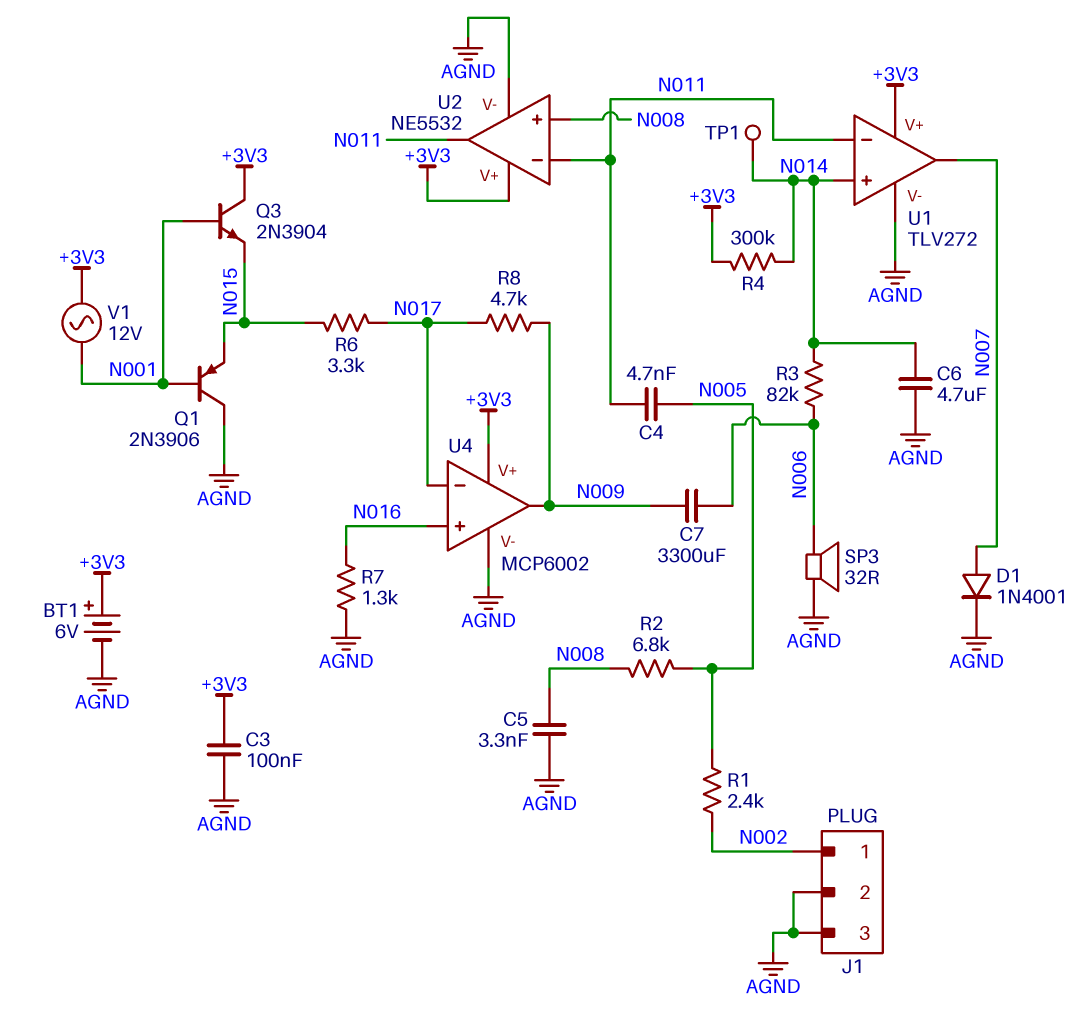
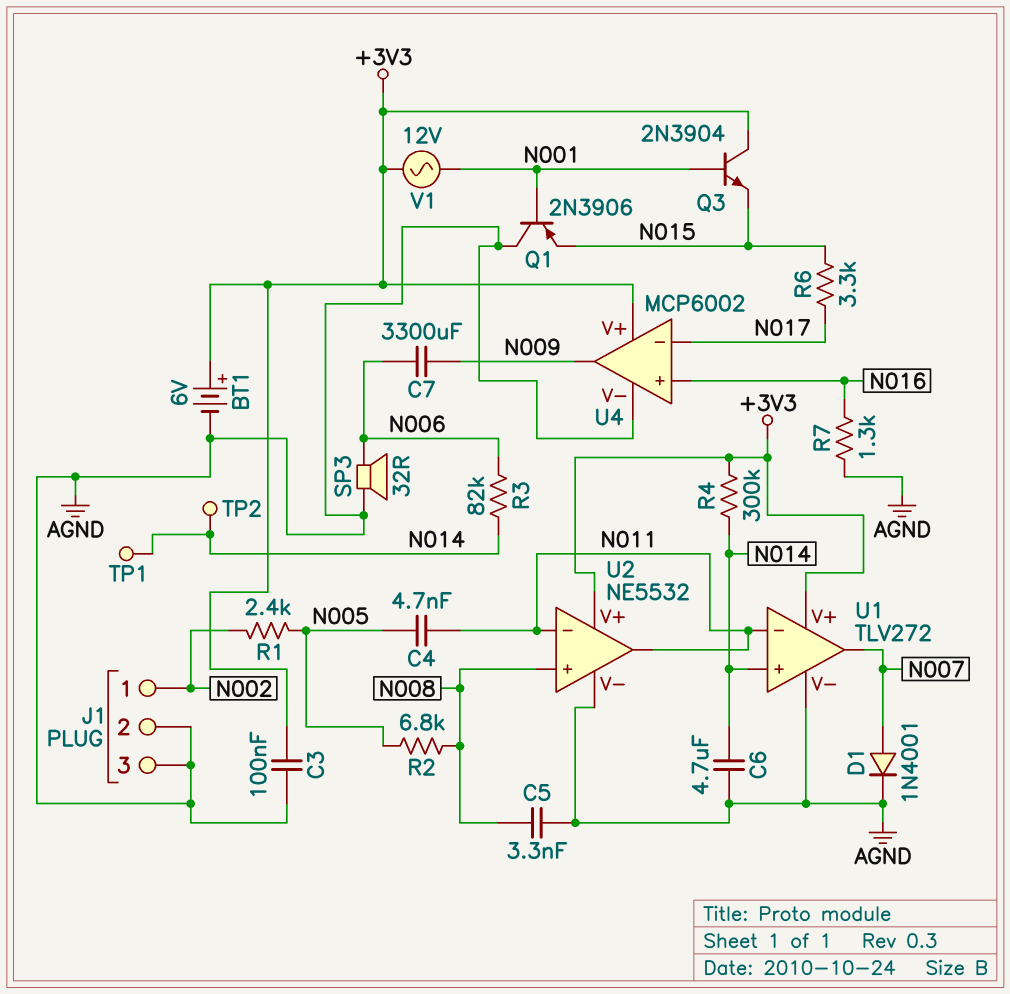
R8: 4.7k (N009, N017) -> none
TP2: none -> test point (N014)

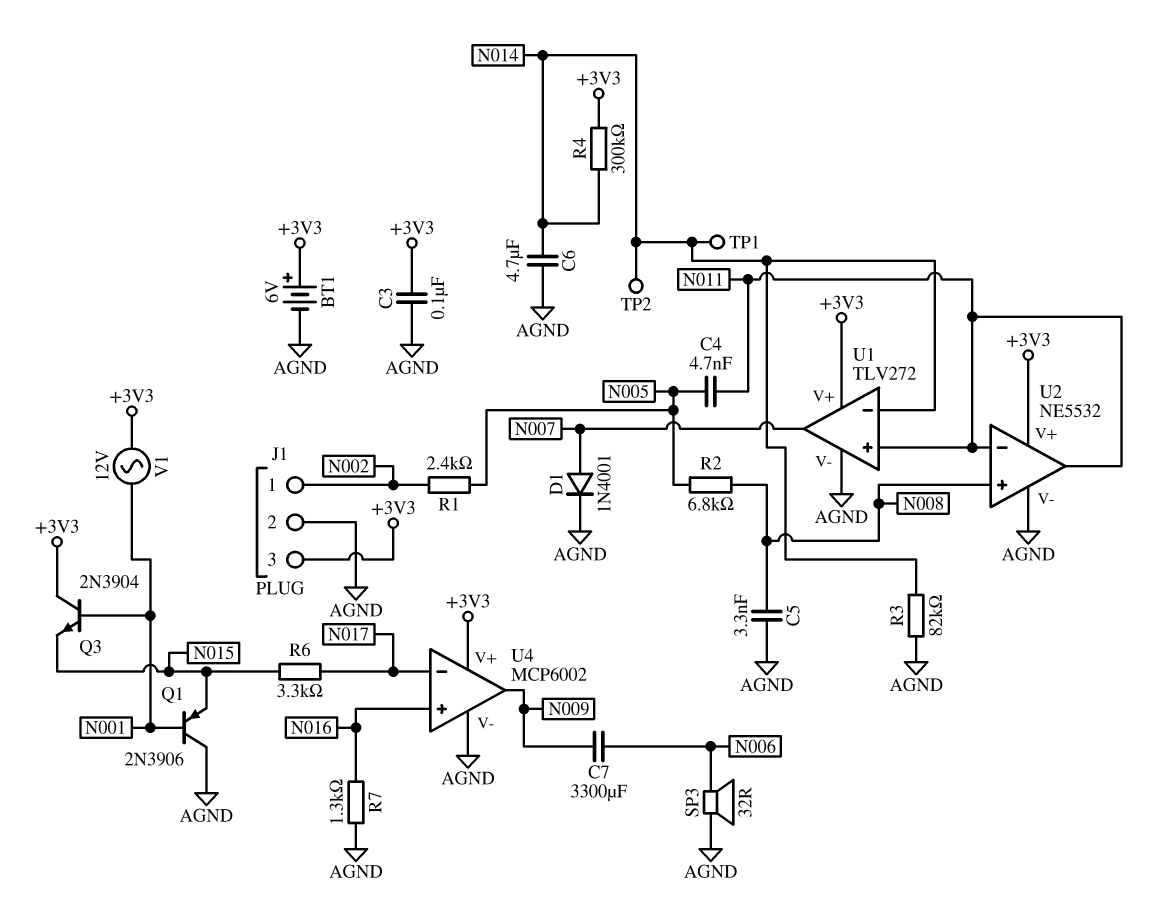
J1 pin 3: AGND -> +3V3
R3: 82k (N006, N014) -> 82k (AGND, N014)
U1 pin in+: N014 -> N011
U1 pin in-: N011 -> N014

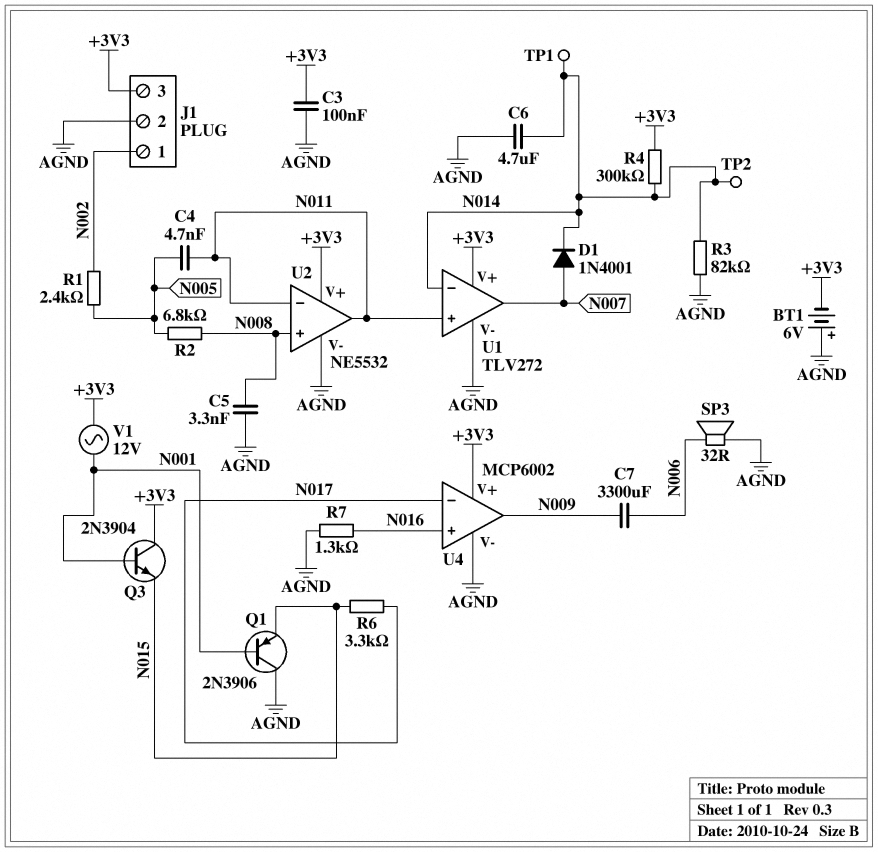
BT1: 6V (plus +3V3, minus AGND) -> 6V (plus AGND, minus +3V3)
D1: diode 1N4001 (A N007, K AGND) -> diode 1N4001 (A N007, K N014)

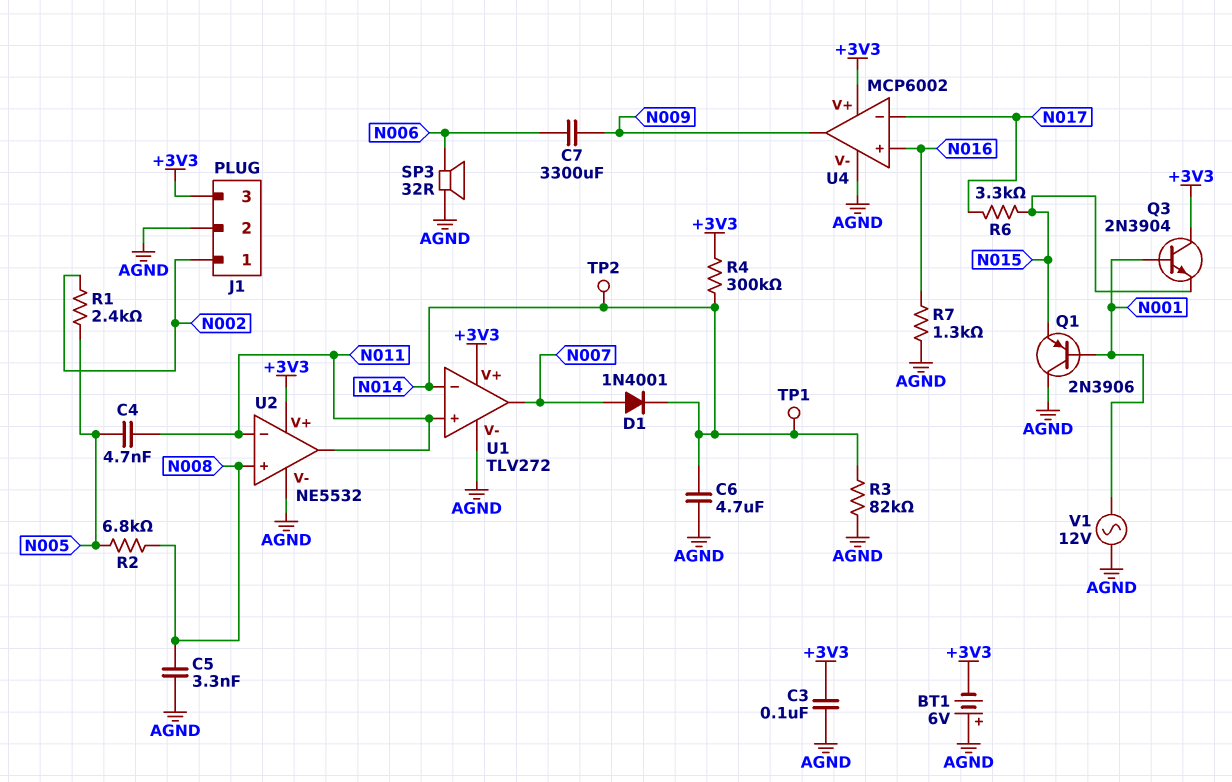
V1: AC 12V (+3V3, N001) -> AC 12V (AGND, N001)

